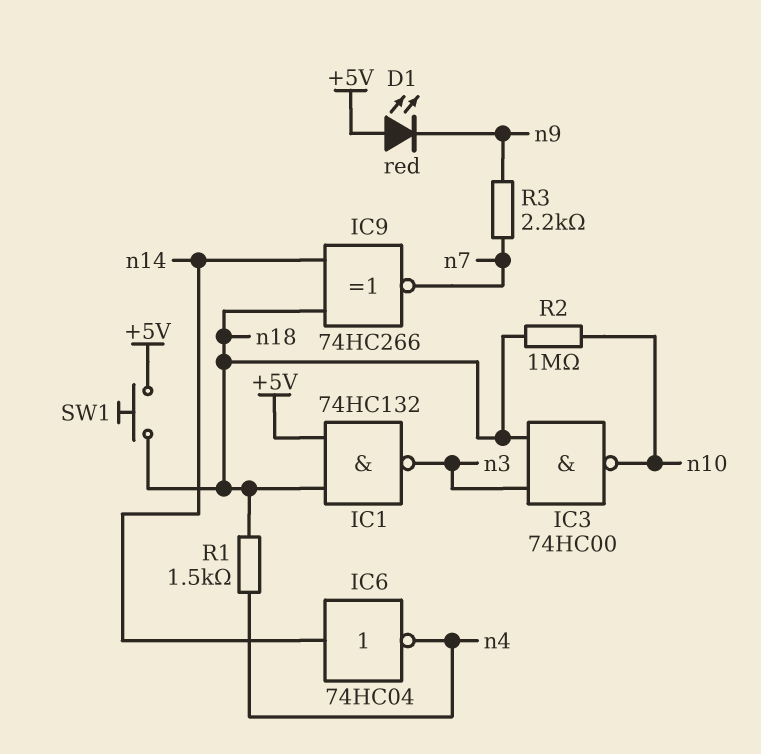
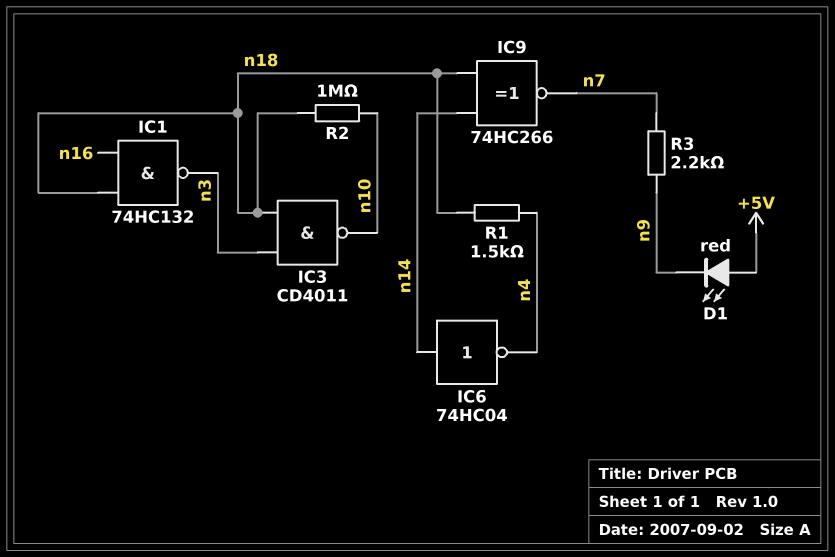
IC1: NAND 74HC132 (in +5V, in n18, out n3) -> NAND 74HC132 (in n16, in n18, out n3)
IC3: NAND 74HC00 (in n3, in n18, out n10) -> NAND CD4011 (in n3, in n18, out n10)
SW1: button (+5V, n18) -> none

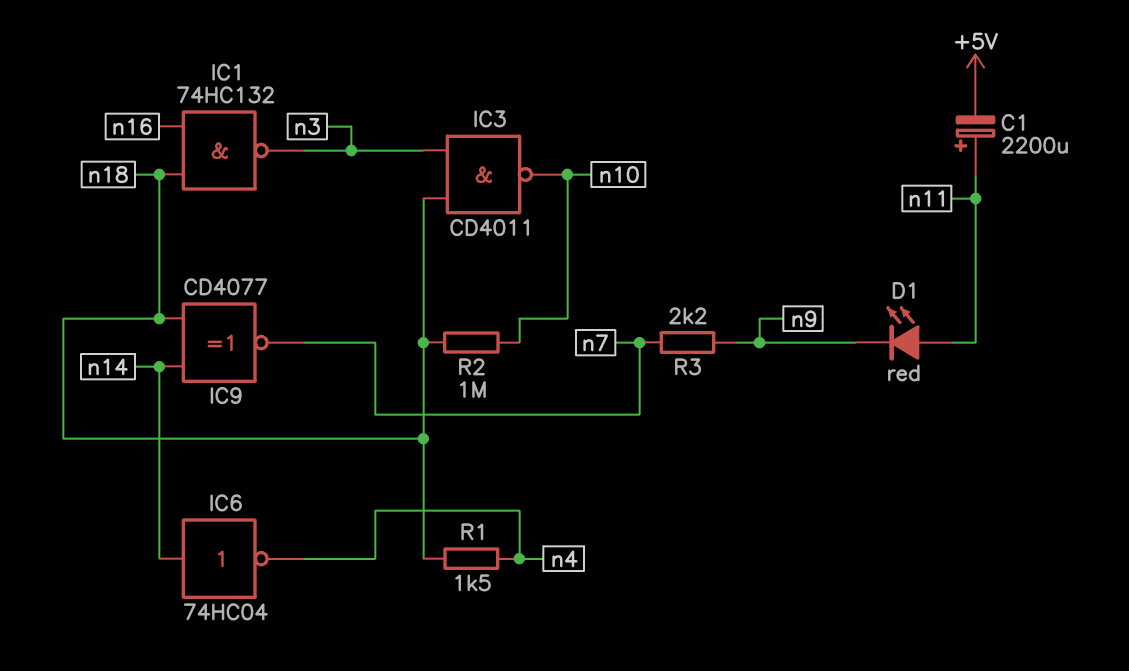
C1: none -> 2200uF (plus n11, minus +5V)
D1: LED red (A +5V, K n9) -> LED red (A n11, K n9)
IC9: XNOR 74HC266 (in n14, in n18, out n7) -> XNOR CD4077 (in n14, in n18, out n7)

